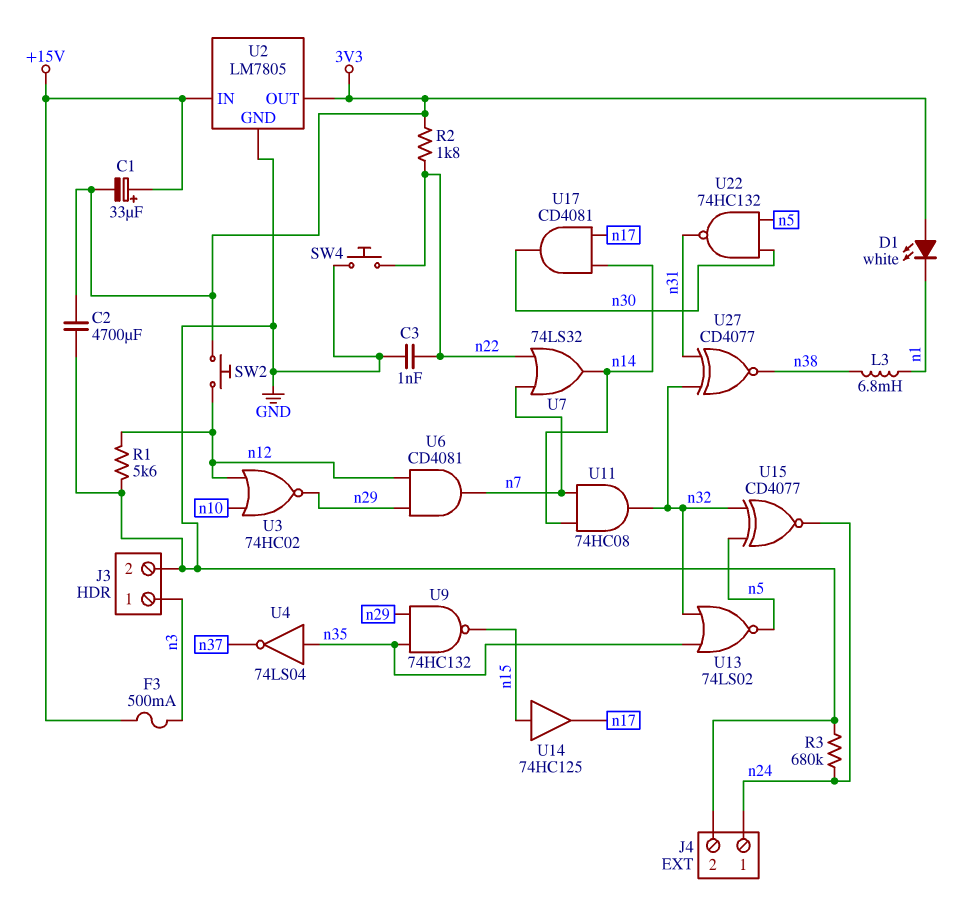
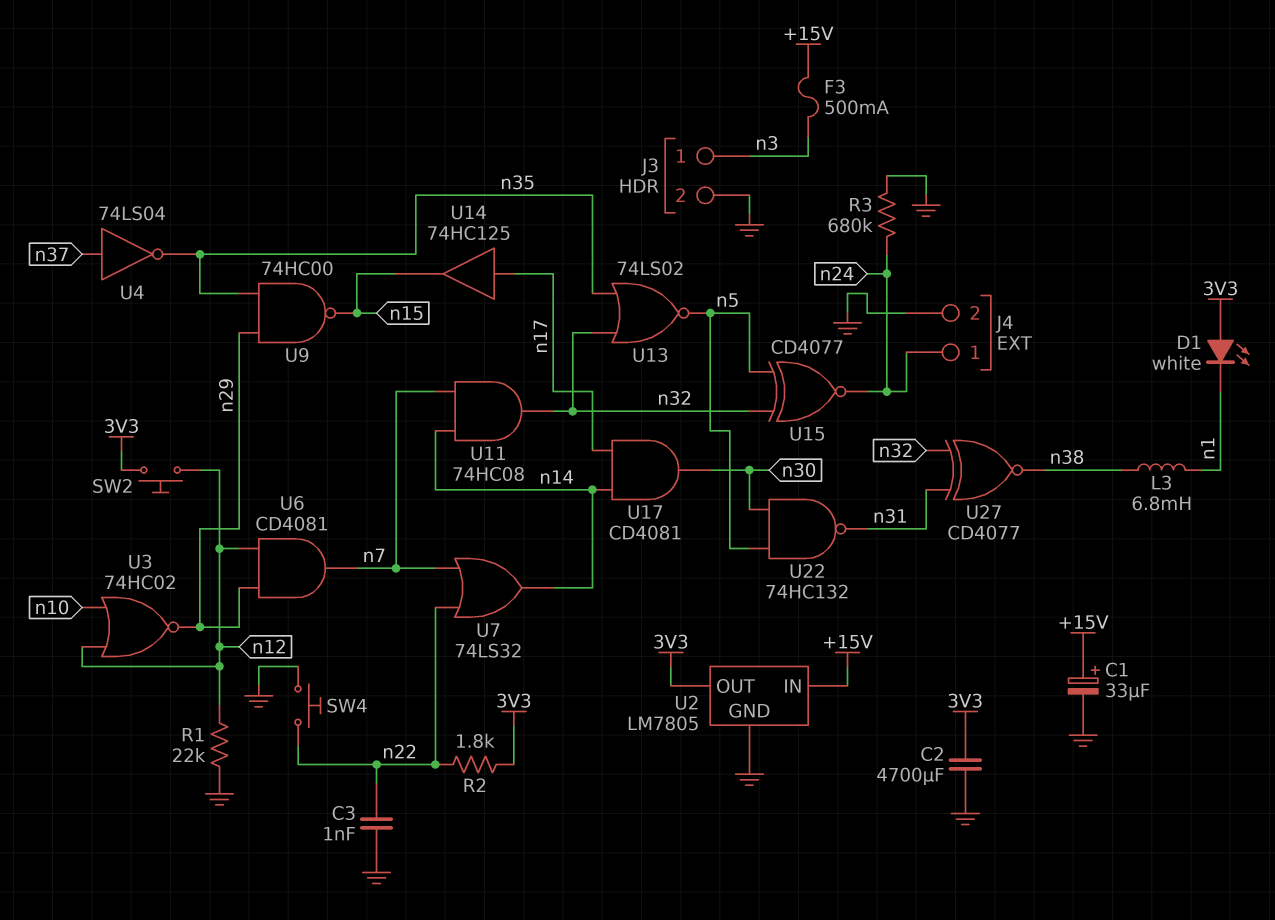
C1: 33uF (plus +15V, minus 3V3) -> 33uF (plus +15V, minus GND)
R1: 5.6k (GND, n12) -> 22k (GND, n12)
U4: NOT 74LS04 (in n35, out n37) -> NOT 74LS04 (in n37, out n35)
U9: NAND 74HC132 (in n29, in n35, out n15) -> NAND 74HC00 (in n29, in n35, out n15)
U14: buffer 74HC125 (in n15, out n17) -> buffer 74HC125 (in n17, out n15)

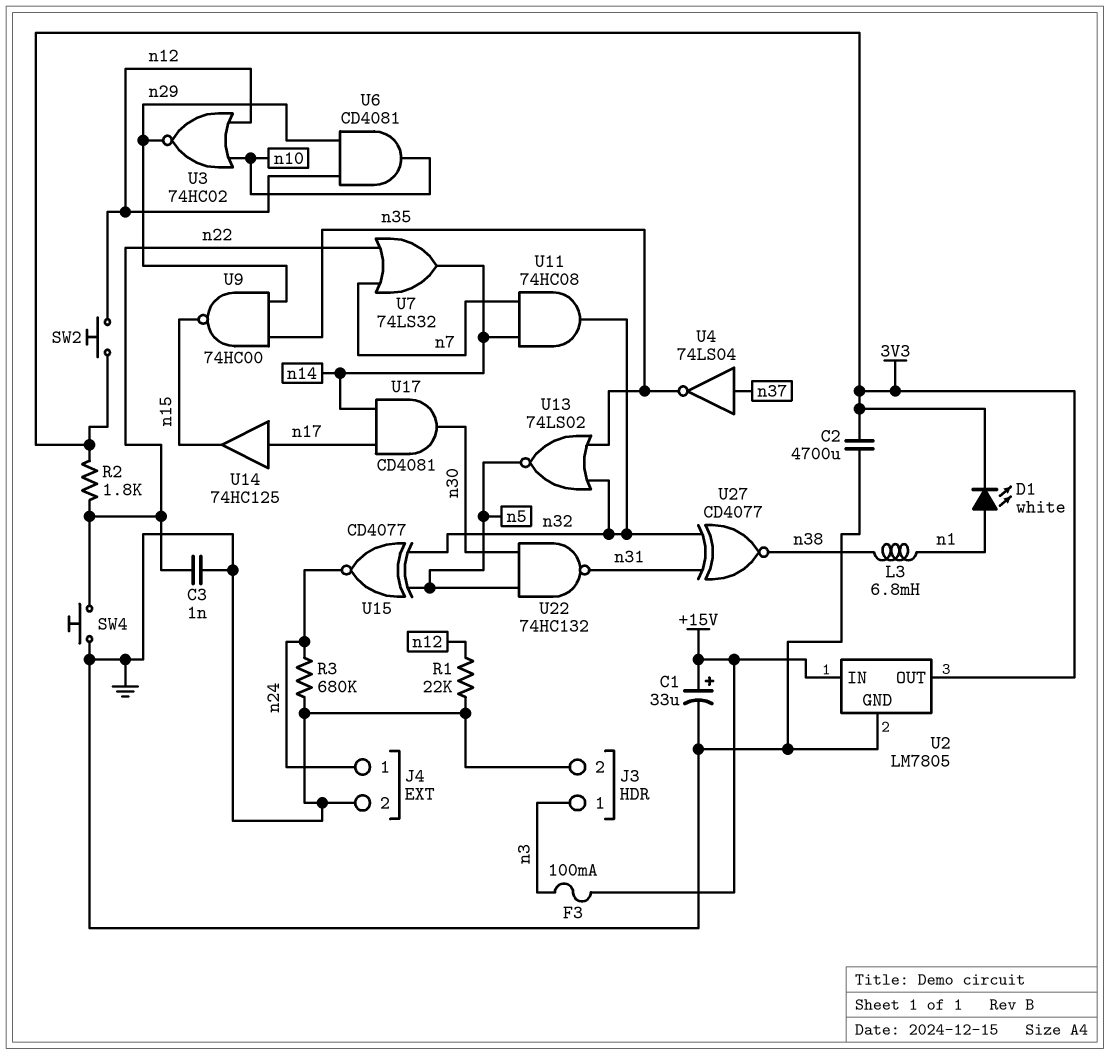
D1: LED white (A 3V3, K n1) -> LED white (A n1, K 3V3)
F3: 500mA (+15V, n3) -> 100mA (+15V, n3)
U6: AND CD4081 (in n12, in n29, out n7) -> AND CD4081 (in n12, in n29, out n10)

